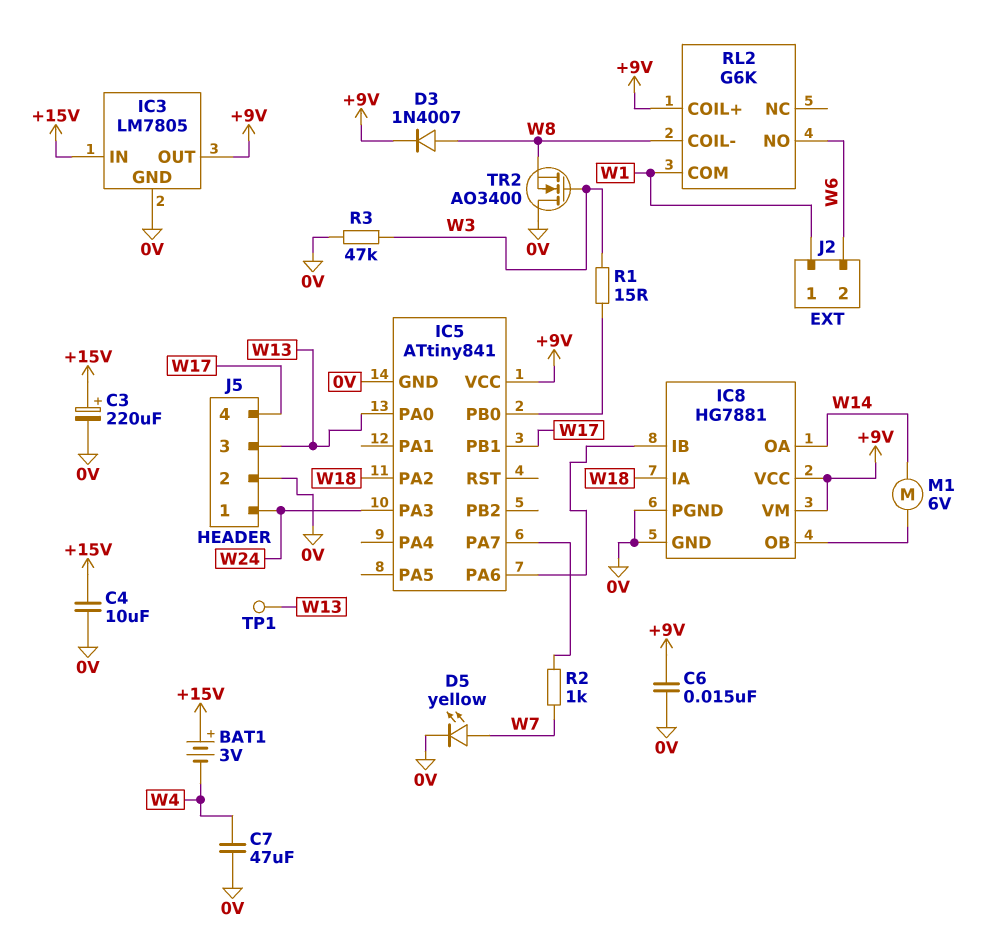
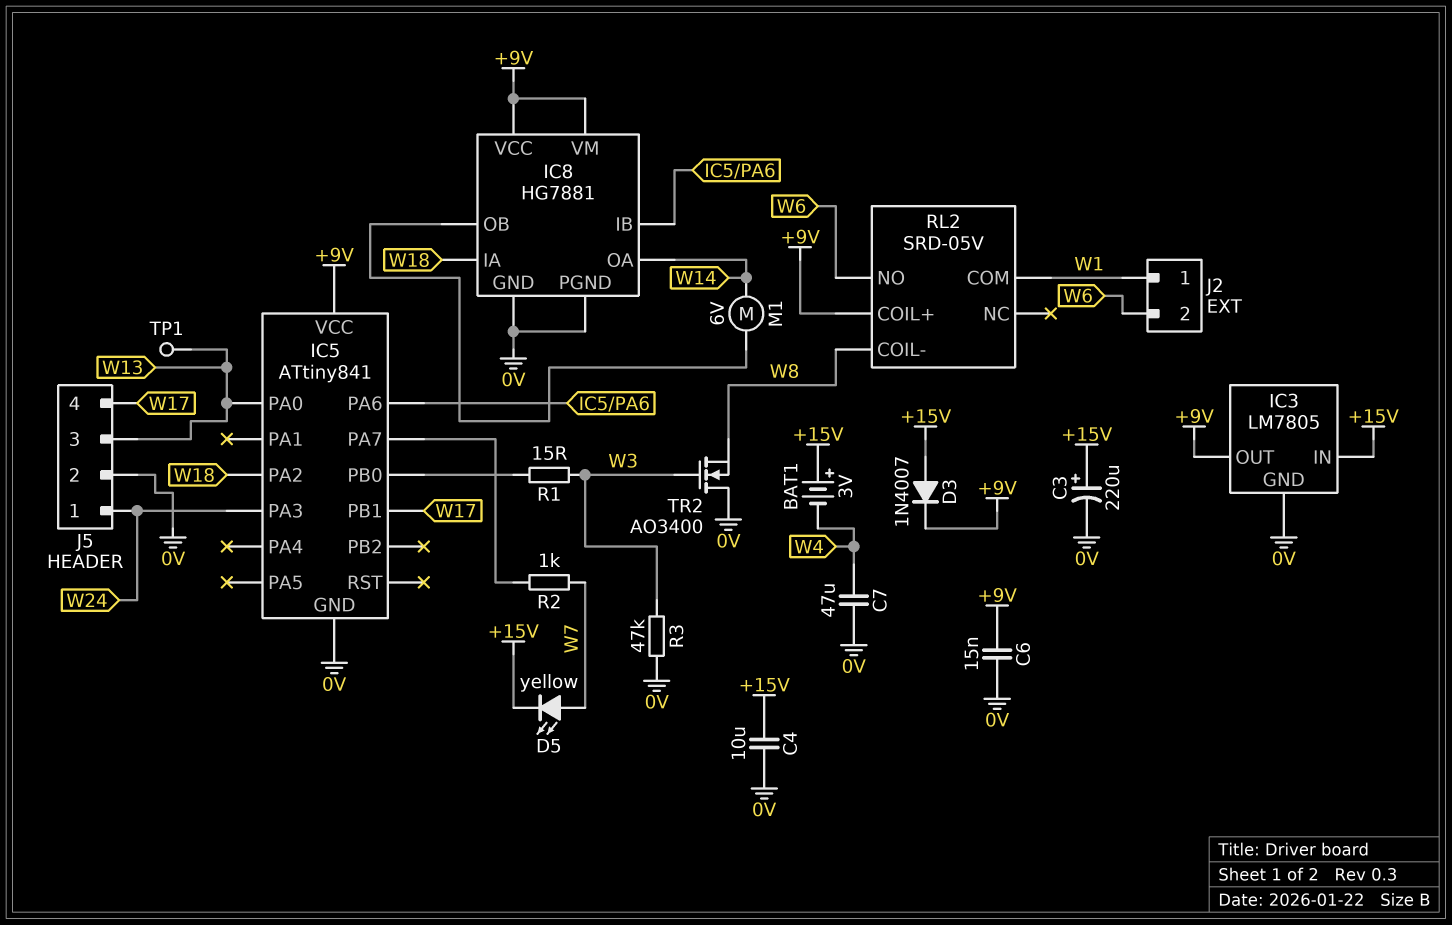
D3: diode 1N4007 (A W8, K +9V) -> diode 1N4007 (A +15V, K +9V)
D5: LED yellow (A W7, K 0V) -> LED yellow (A W7, K +15V)
RL2: G6K -> SRD-05V

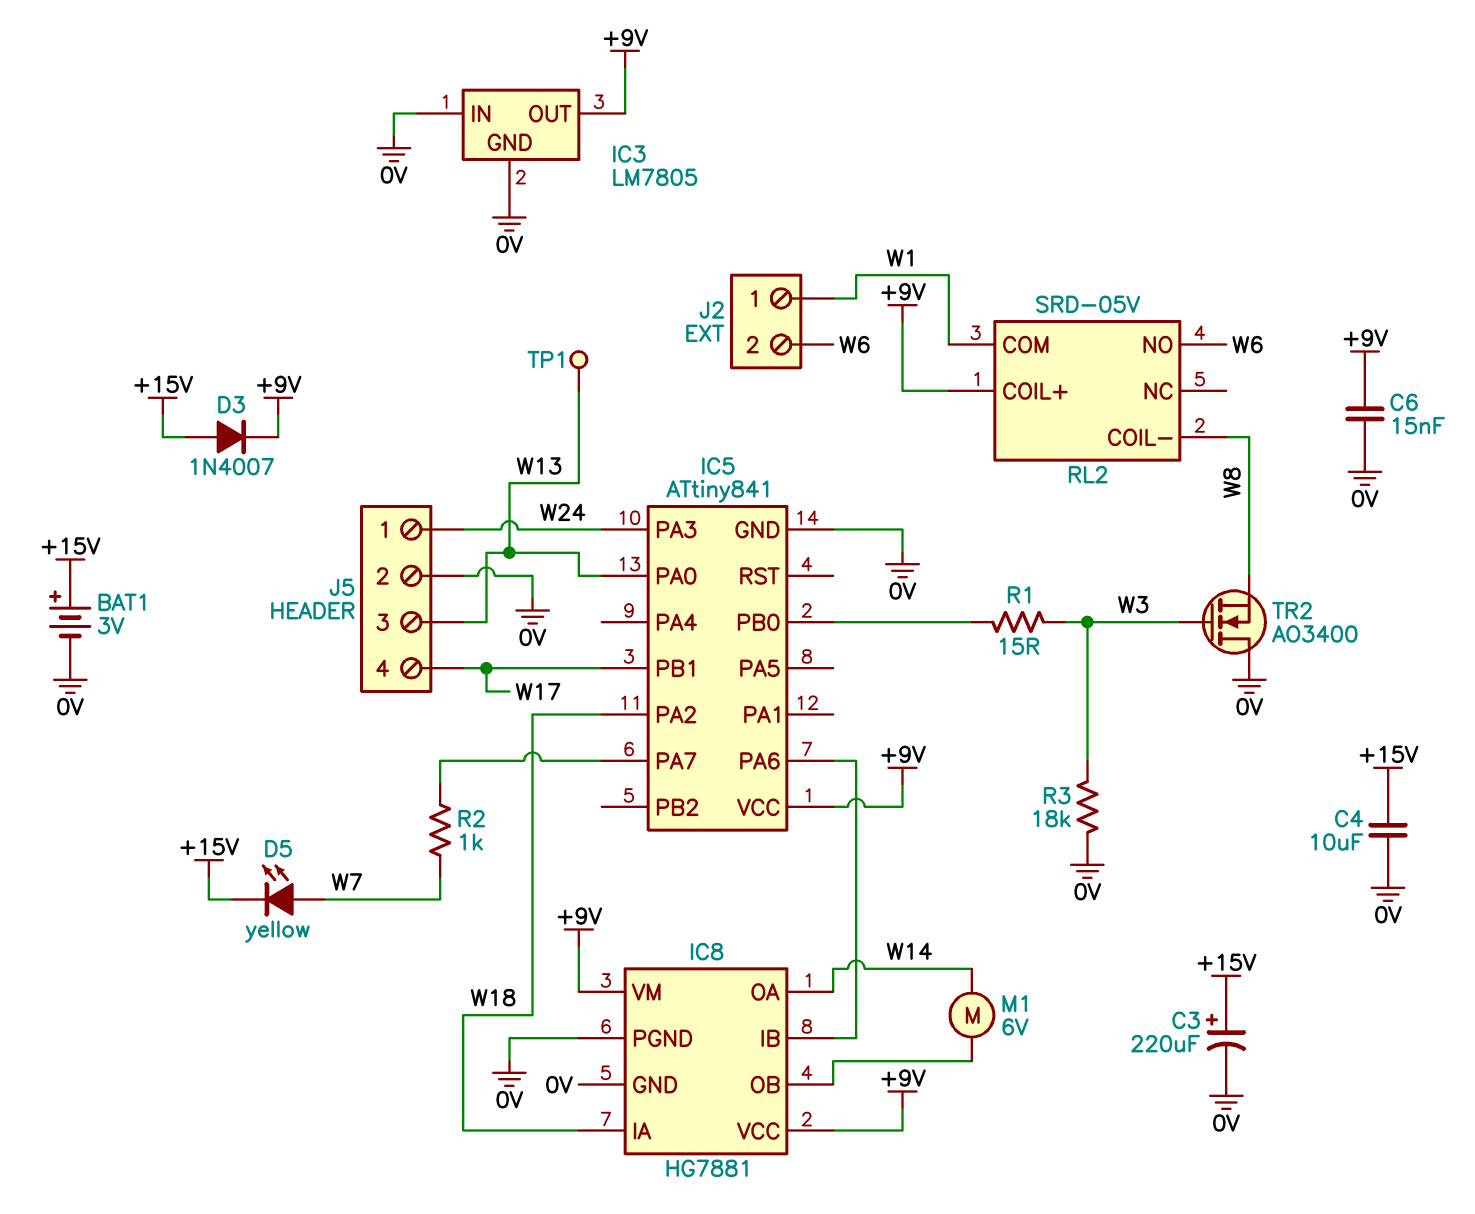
BAT1: 3V (plus +15V, minus W4) -> 3V (plus +15V, minus 0V)
C7: 47uF (0V, W4) -> none
IC3 pin IN: +15V -> 0V
R3: 47k (0V, W3) -> 18k (0V, W3)

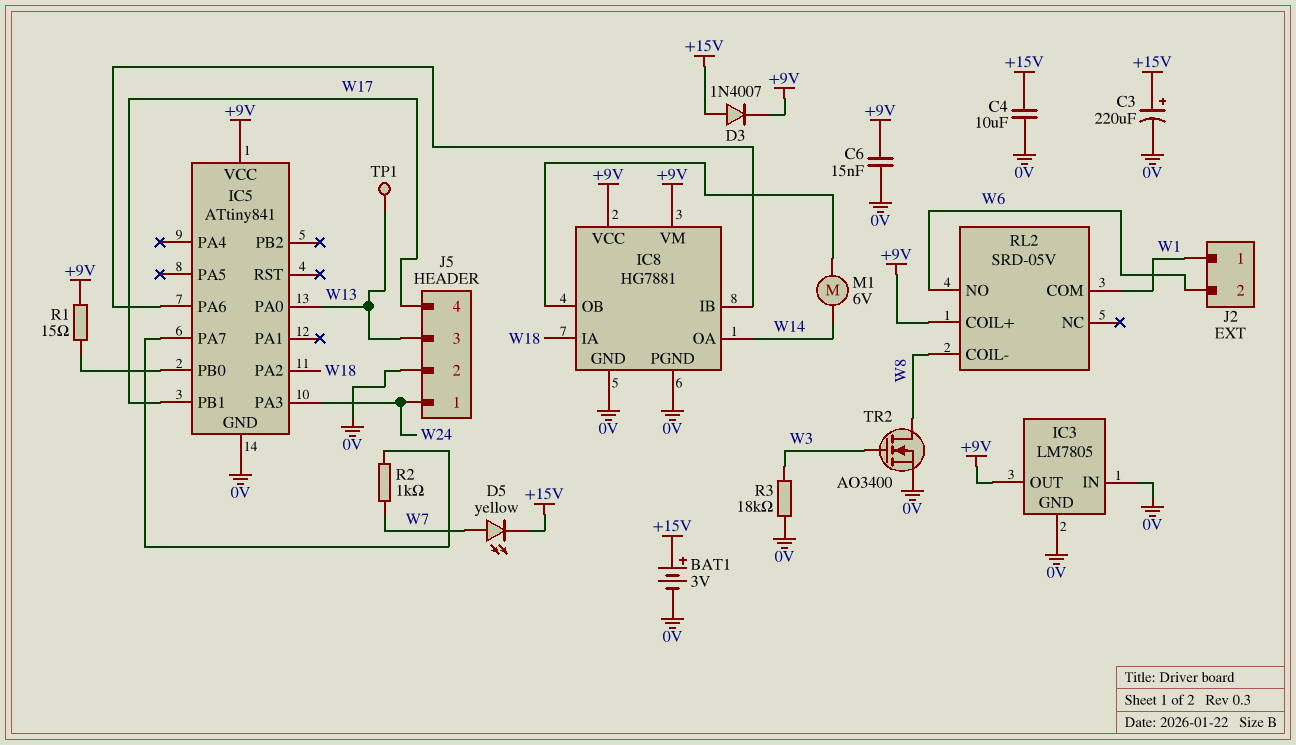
R1: 15 (IC5/PB0, W3) -> 15 (+9V, IC5/PB0)
TR2: NMOS AO3400 (G W3, D 0V, S W8) -> NMOS AO3400 (G W3, D W8, S 0V)

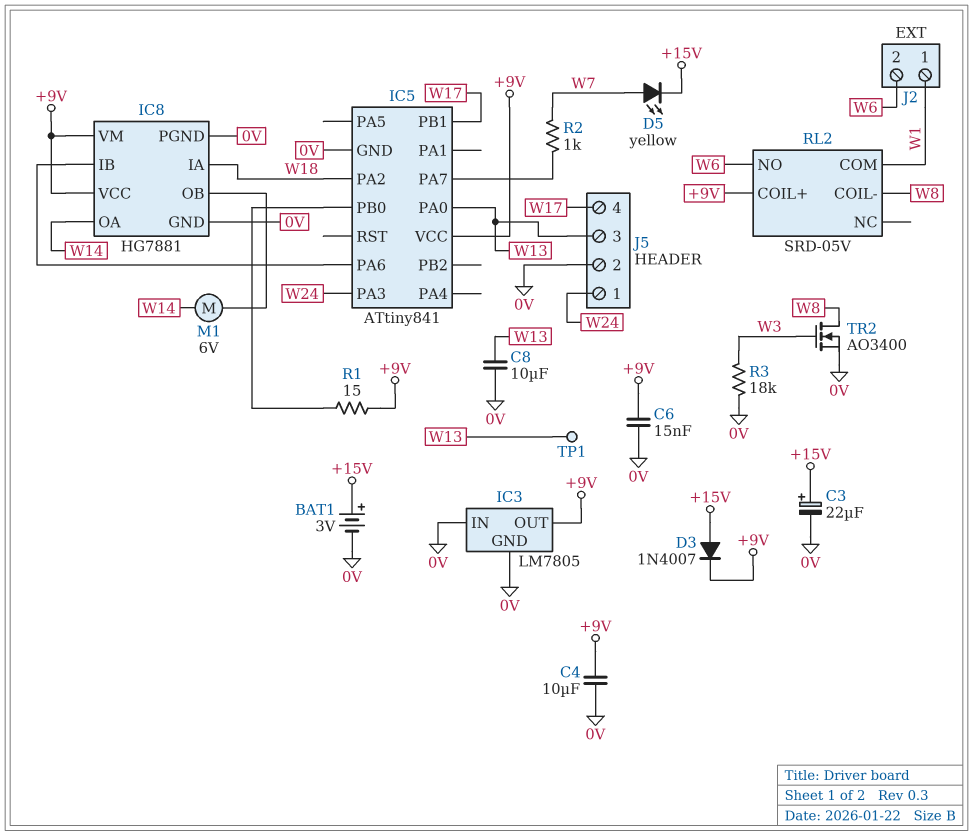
C3: 220uF (plus +15V, minus 0V) -> 22uF (plus +15V, minus 0V)
C4: 10uF (+15V, 0V) -> 10uF (+9V, 0V)
C8: none -> 10uF (0V, W13)

